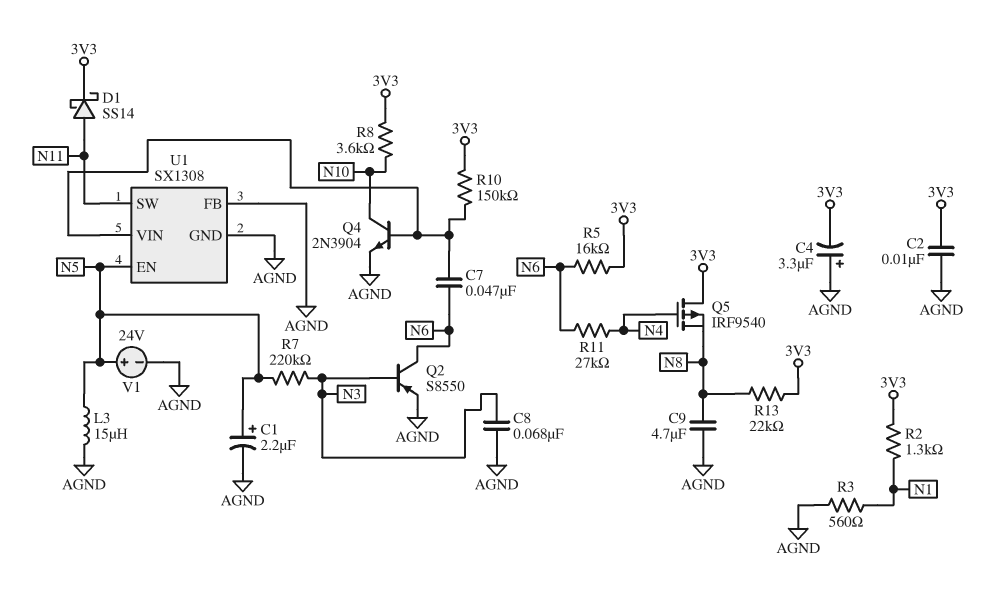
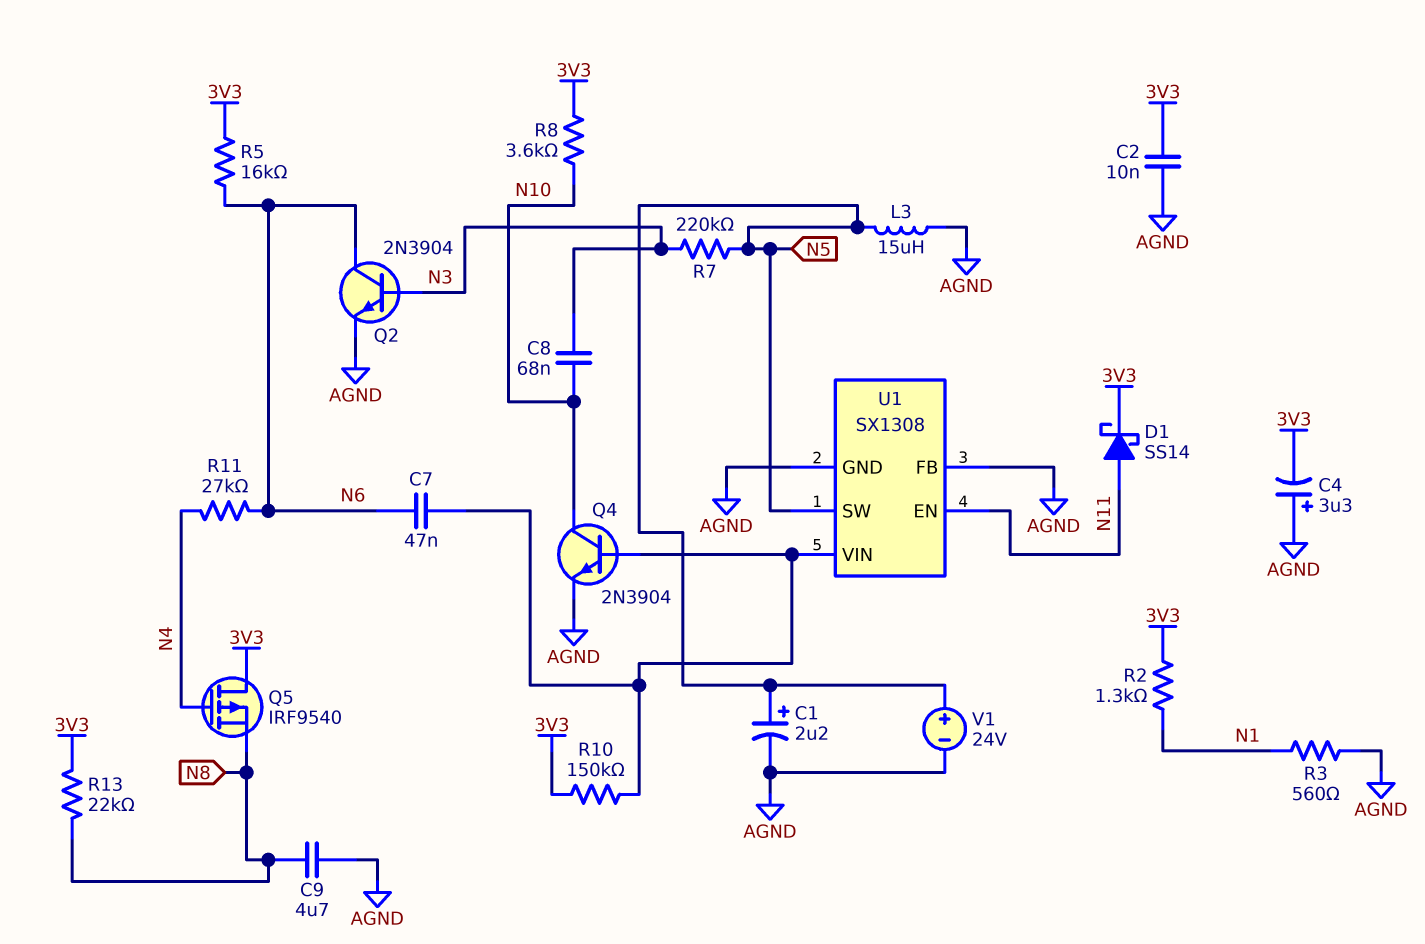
C8: 68nF (AGND, N3) -> 68nF (N3, N10)
Q2: PNP S8550 (B N3, C N6, E AGND) -> NPN 2N3904 (B N3, C N6, E AGND)
U1 pin EN: N5 -> N11
U1 pin SW: N11 -> N5

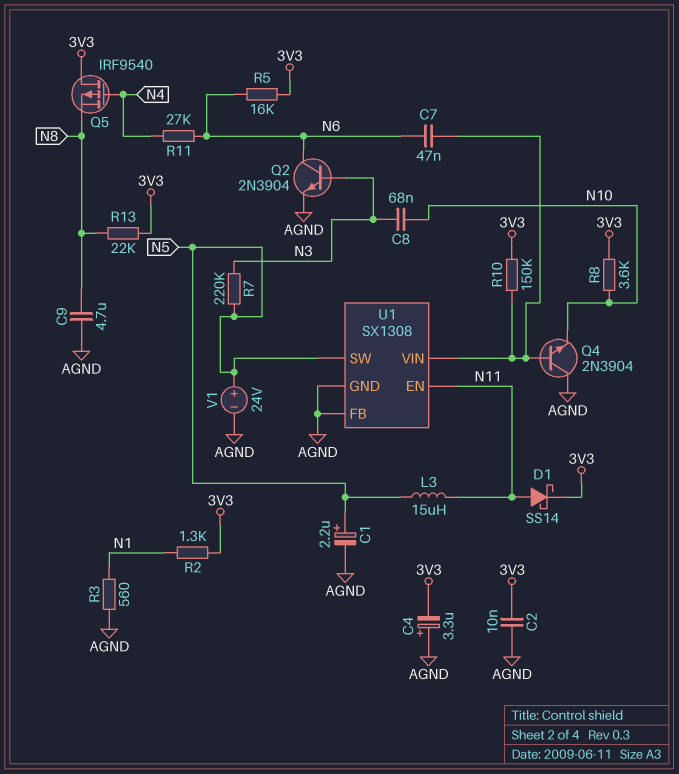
L3: 15uH (AGND, N5) -> 15uH (N5, N11)
Q4: NPN 2N3904 (B U1/VIN, C N10, E AGND) -> NPN 2N3904 (B U1/VIN, C AGND, E N10)

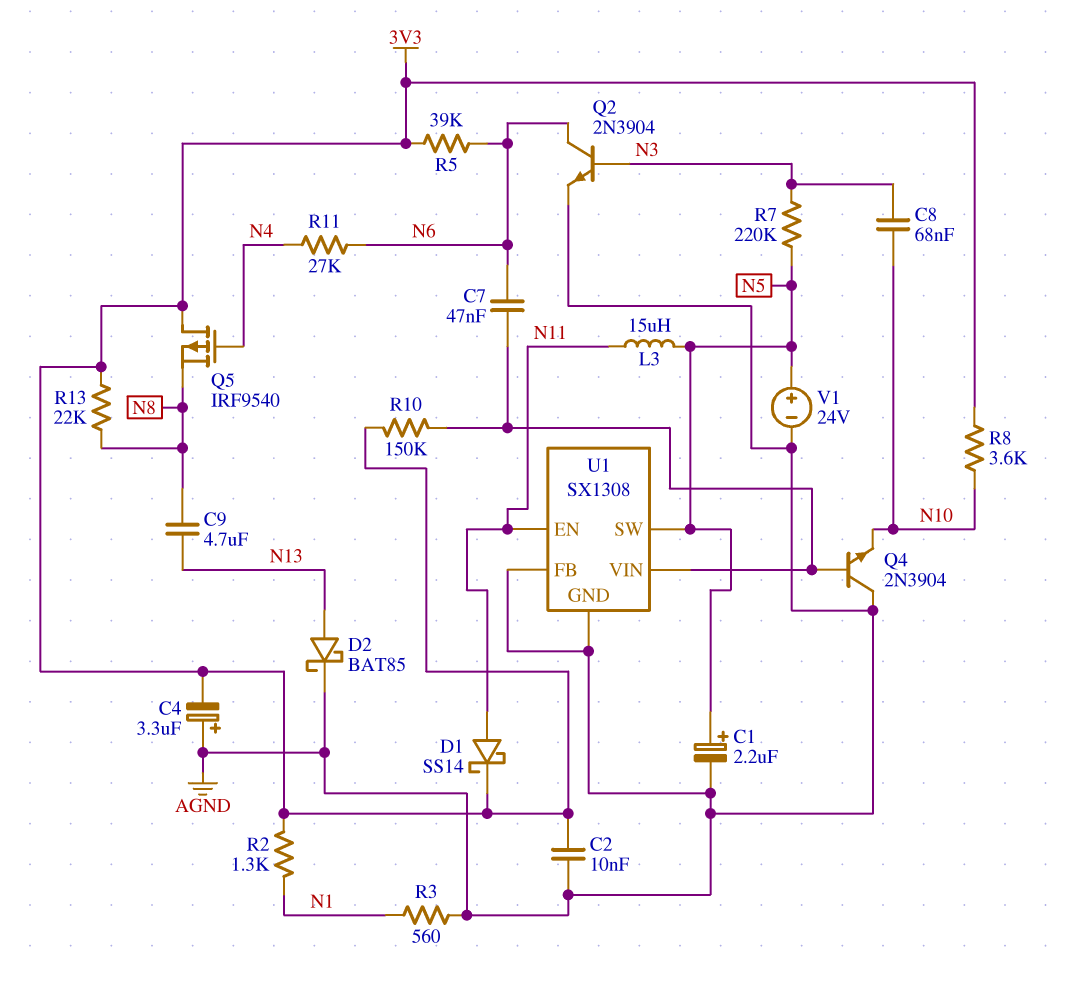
C9: 4.7uF (AGND, N8) -> 4.7uF (N8, N13)
D2: none -> schottky BAT85 (A N13, K AGND)
R5: 16k (3V3, N6) -> 39k (3V3, N6)

